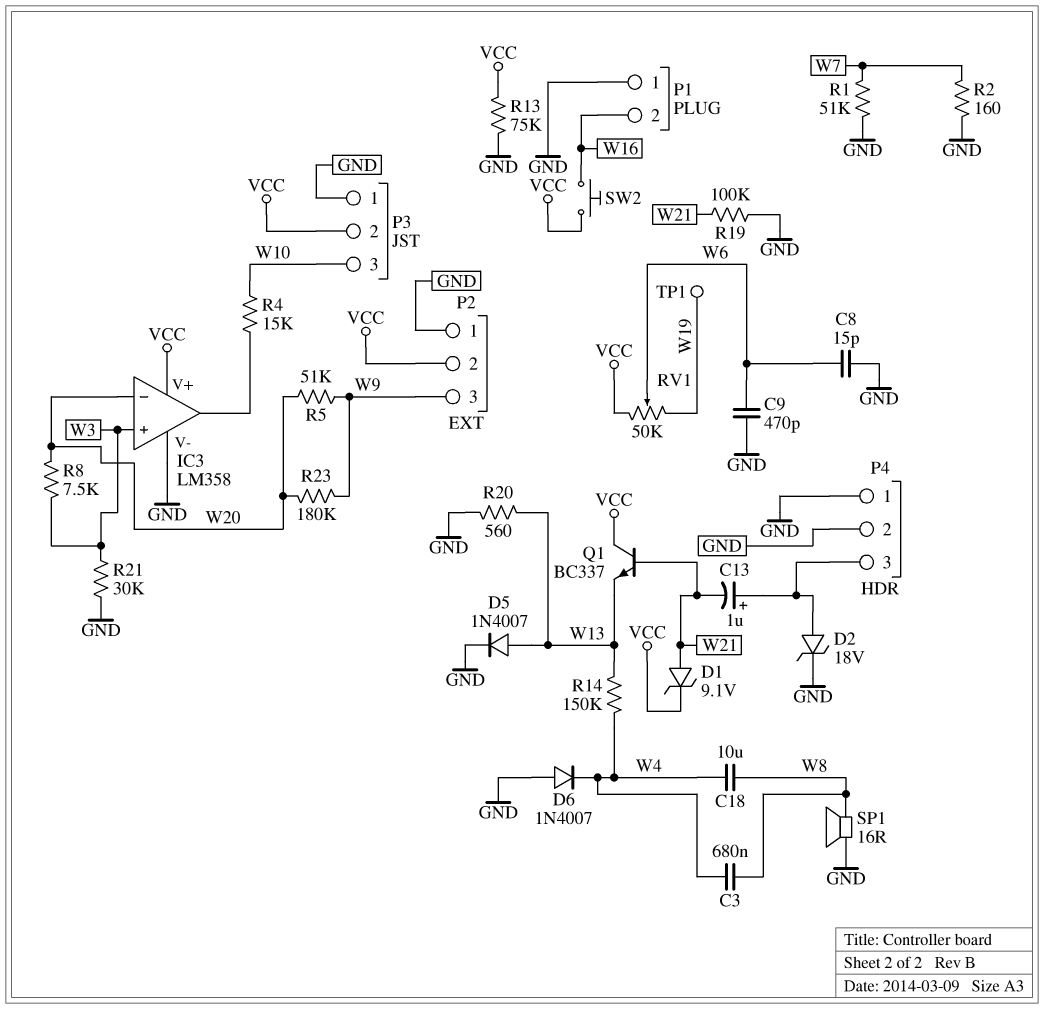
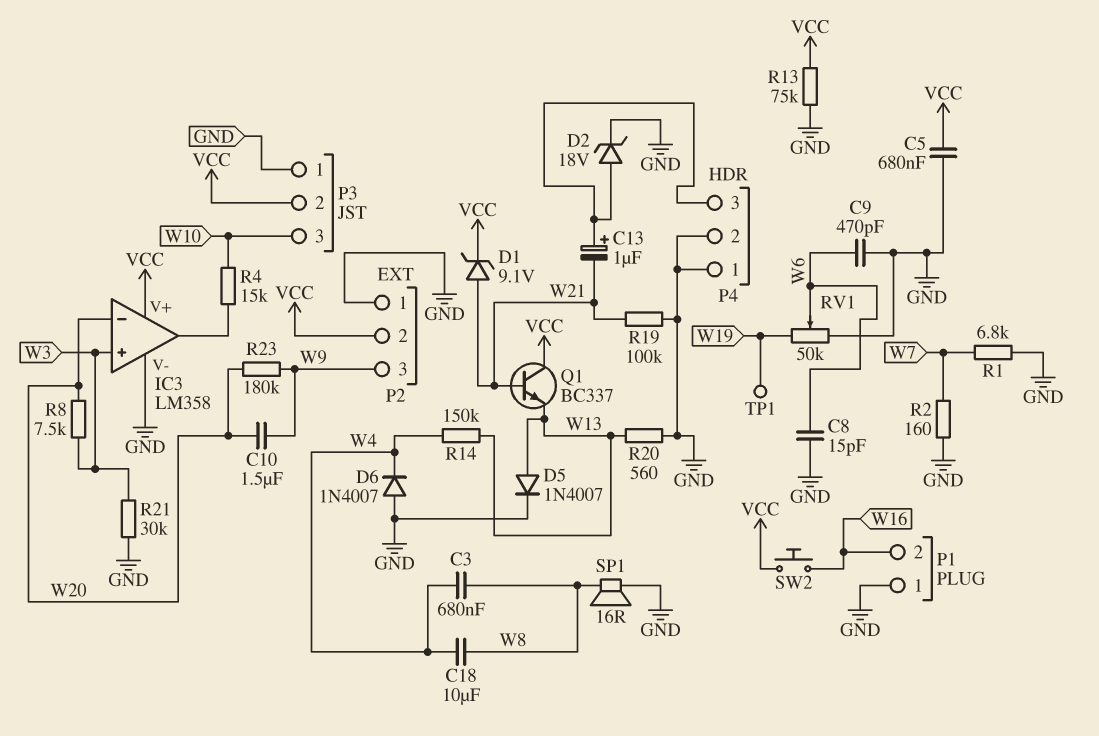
C5: none -> 680nF (GND, VCC)
C10: none -> 1.5uF (W9, W20)
R1: 51k (GND, W7) -> 6.8k (GND, W7)
R5: 51k (W9, W20) -> none
RV1: 50k (VCC, W19, wiper W6) -> 50k (GND, W19, wiper W6)

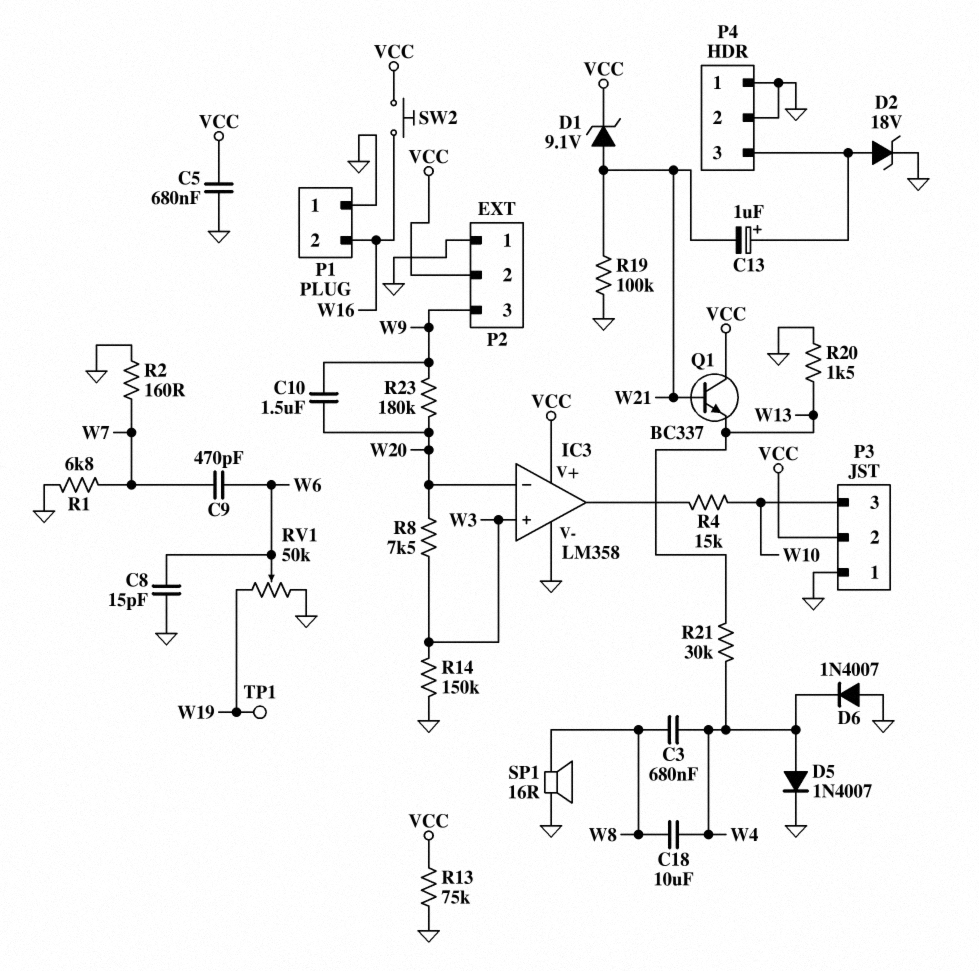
C9: 470pF (GND, W6) -> 470pF (W6, W7)
D5: diode 1N4007 (A W13, K GND) -> diode 1N4007 (A W4, K GND)
R14: 150k (W4, W13) -> 150k (GND, W3)
R20: 560 (GND, W13) -> 1.5k (GND, W13)
R21: 30k (GND, W3) -> 30k (W4, W13)

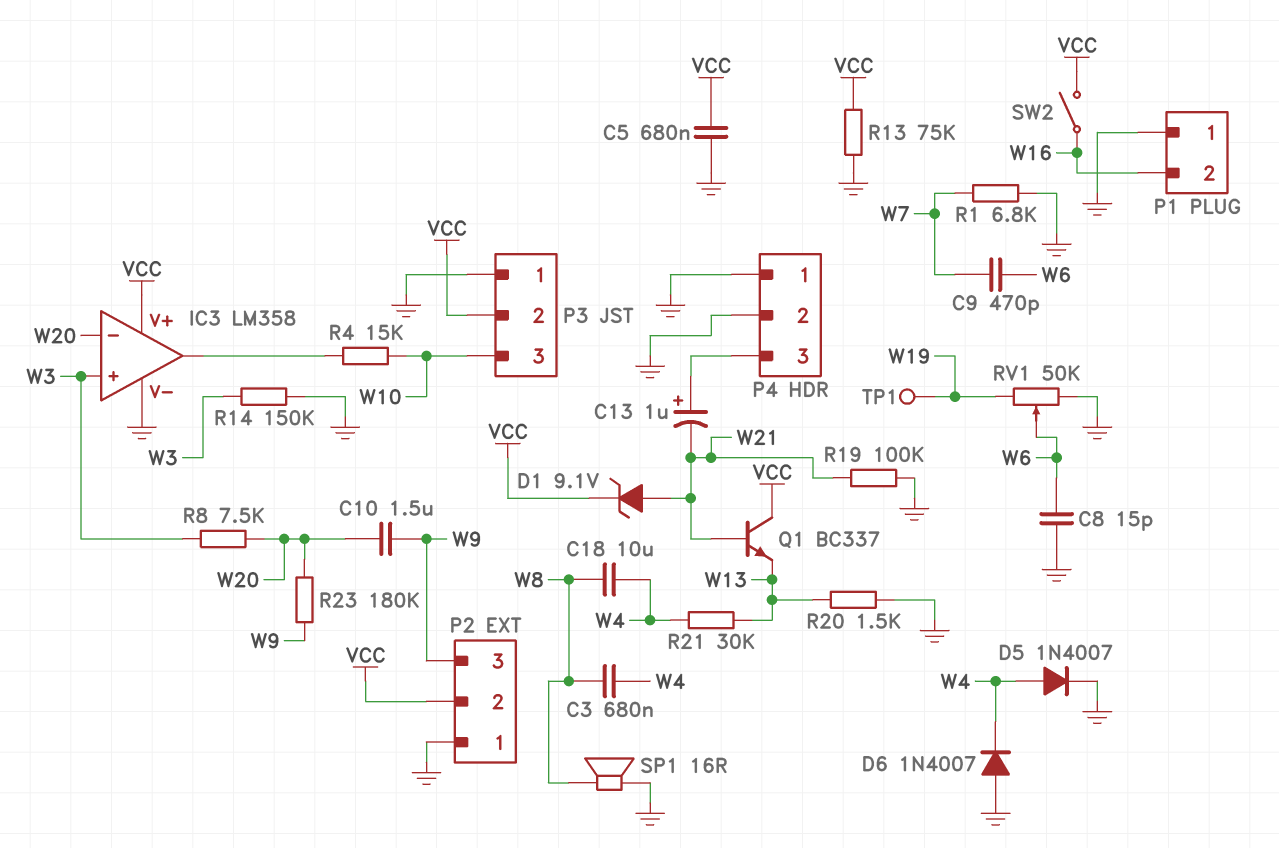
D2: zener 18V (A P4/3, K GND) -> none
R2: 160 (GND, W7) -> none
SW2: button (VCC, W16) -> switch (VCC, W16)

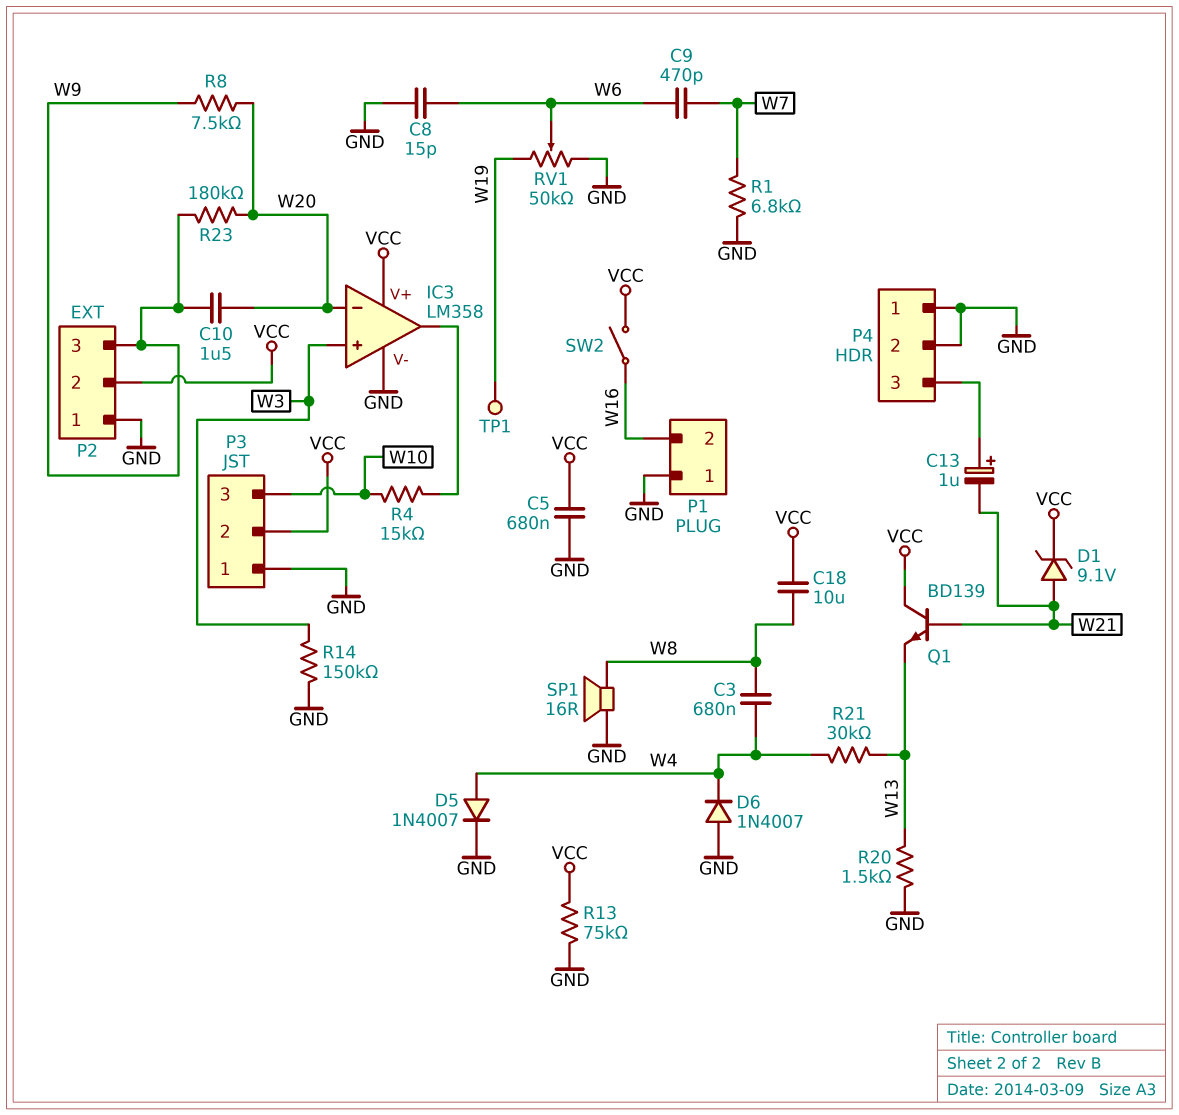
C18: 10uF (W4, W8) -> 10uF (VCC, W8)
Q1: NPN BC337 (B W21, C VCC, E W13) -> NPN BD139 (B W21, C VCC, E W13)
R8: 7.5k (W3, W20) -> 7.5k (W9, W20)
R19: 100k (GND, W21) -> none

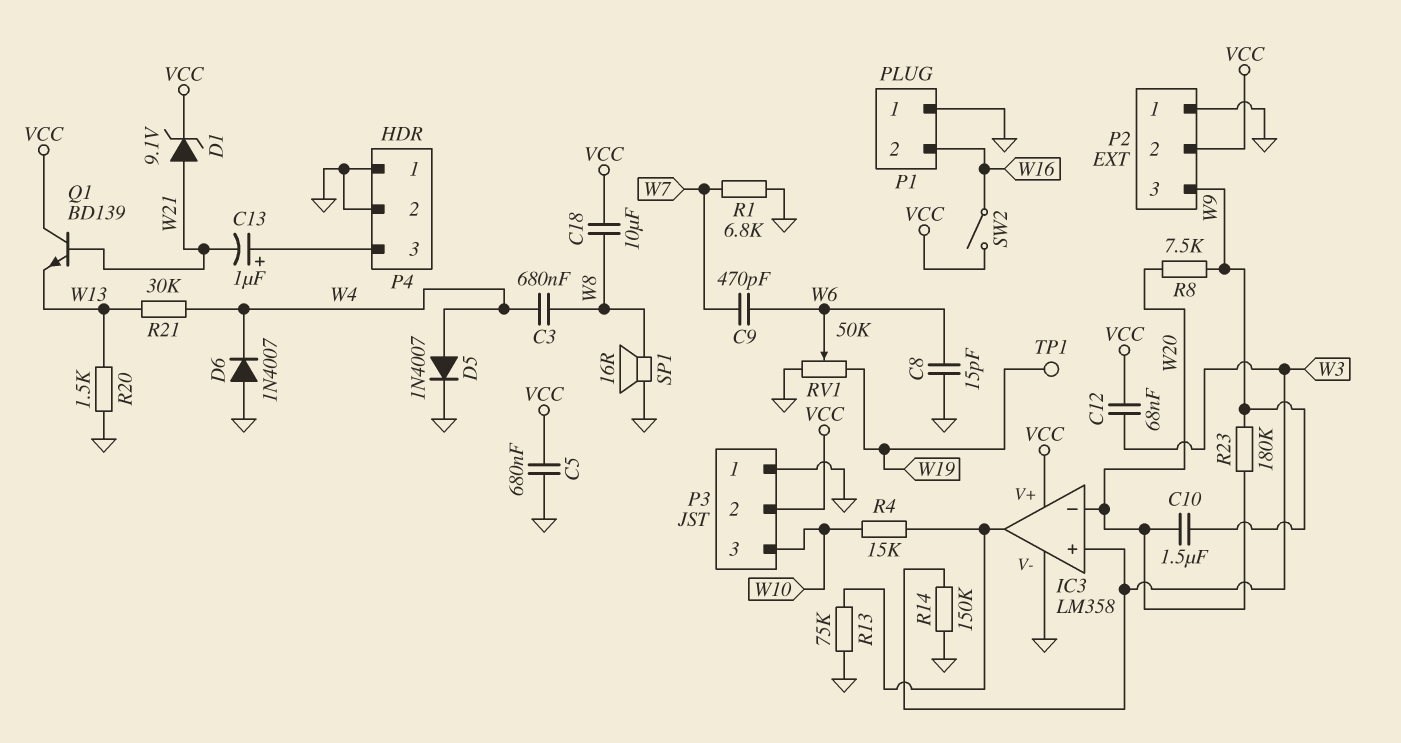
C12: none -> 68nF (VCC, W3)
R13: 75k (GND, VCC) -> 75k (GND, IC3/out)

